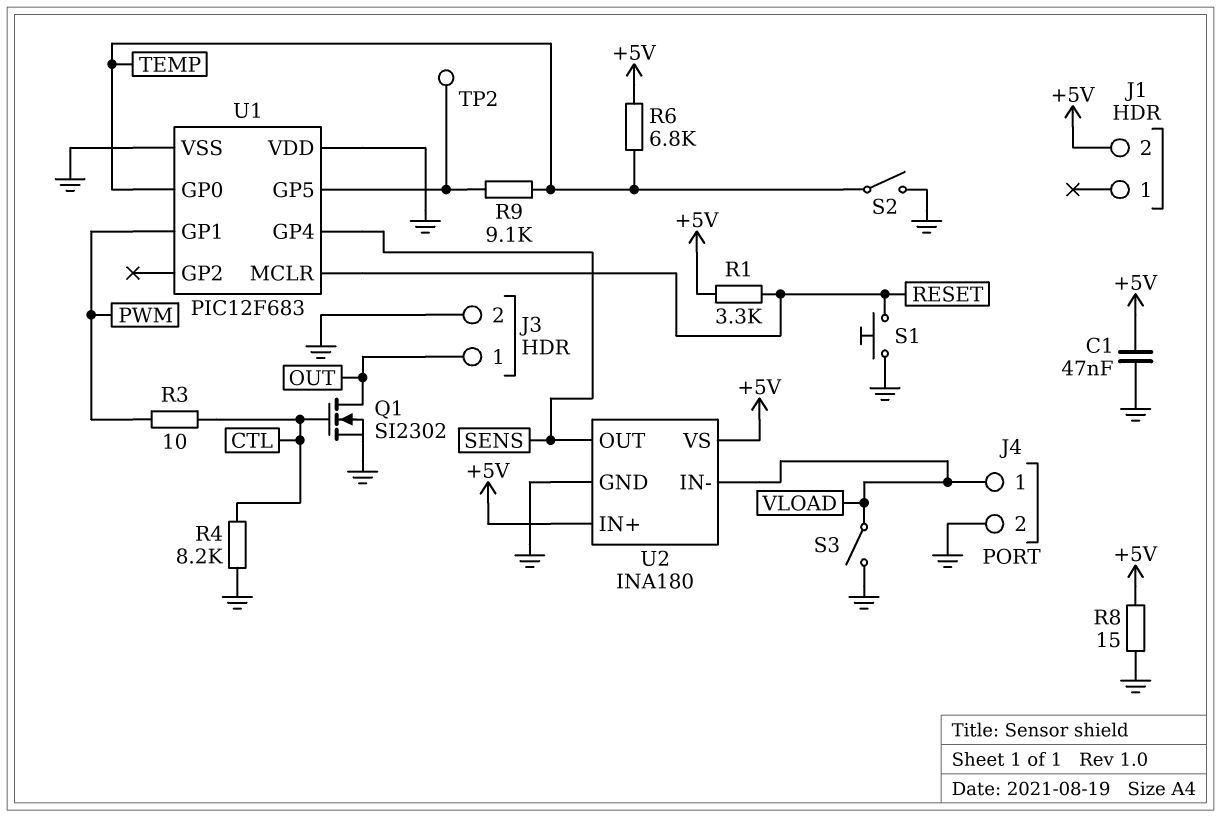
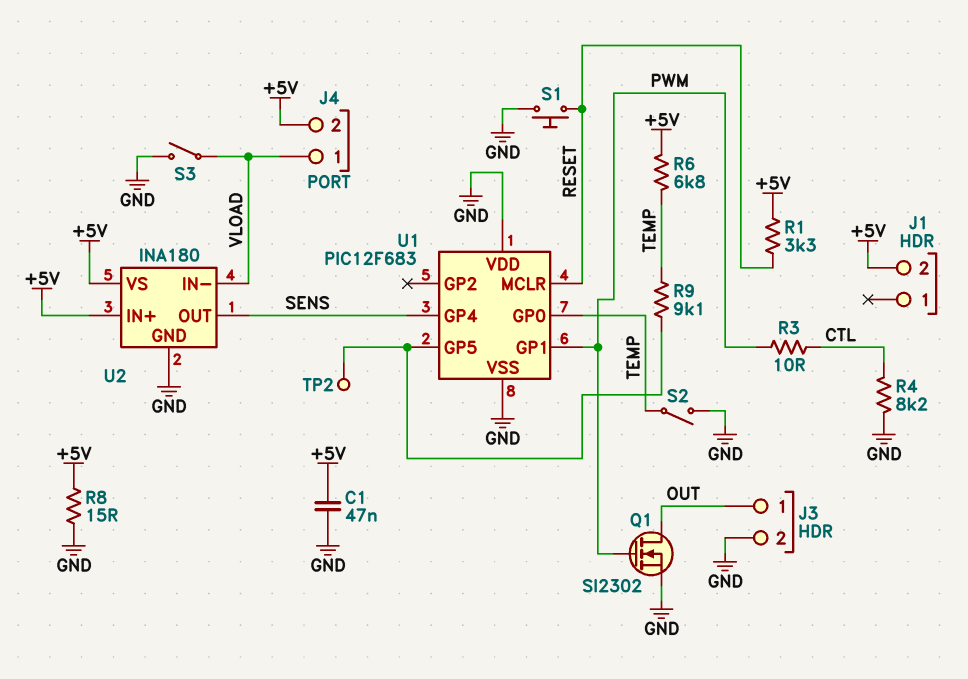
J4 pin 2: GND -> +5V
Q1: NMOS SI2302 (G CTL, D OUT, S GND) -> NMOS SI2302 (G PWM, D OUT, S GND)

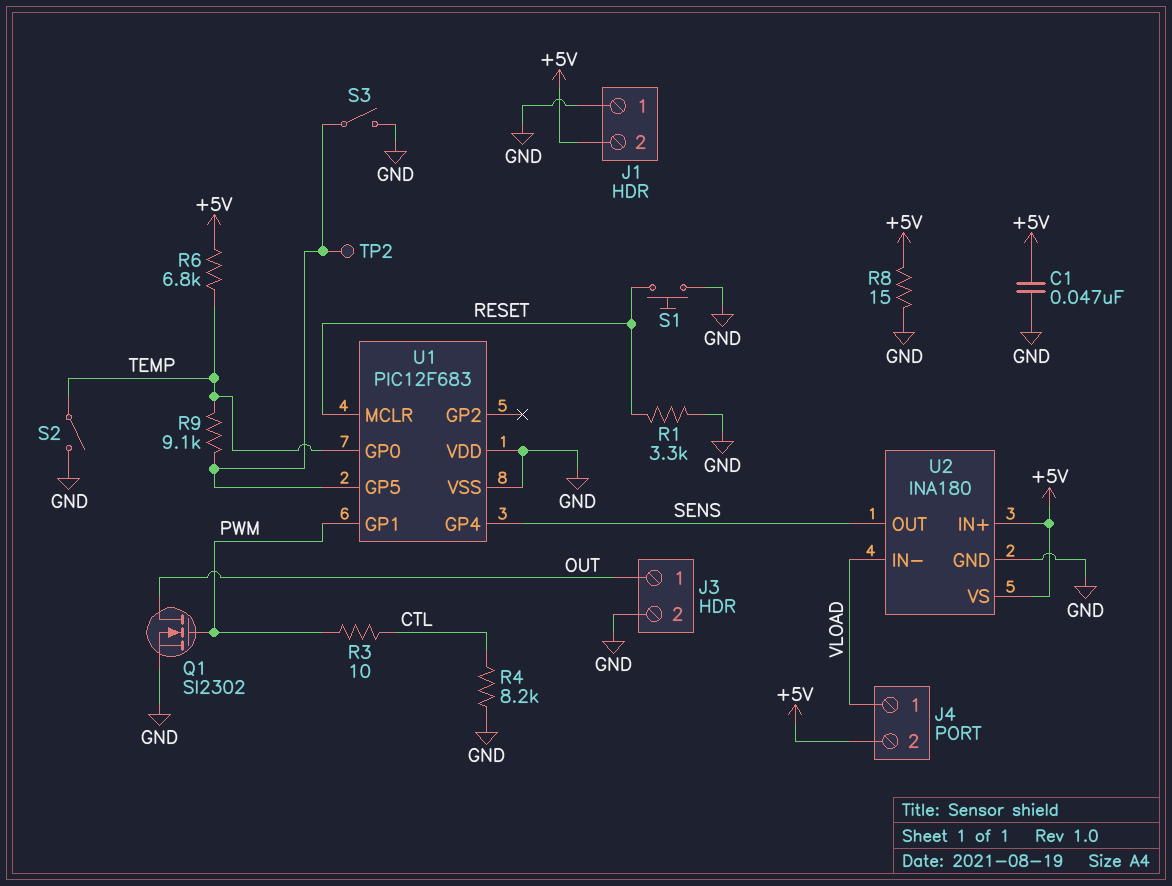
J1 pin 1: none -> GND
R1: 3.3k (+5V, RESET) -> 3.3k (GND, RESET)
S3: switch (GND, VLOAD) -> switch (GND, U1/GP5)

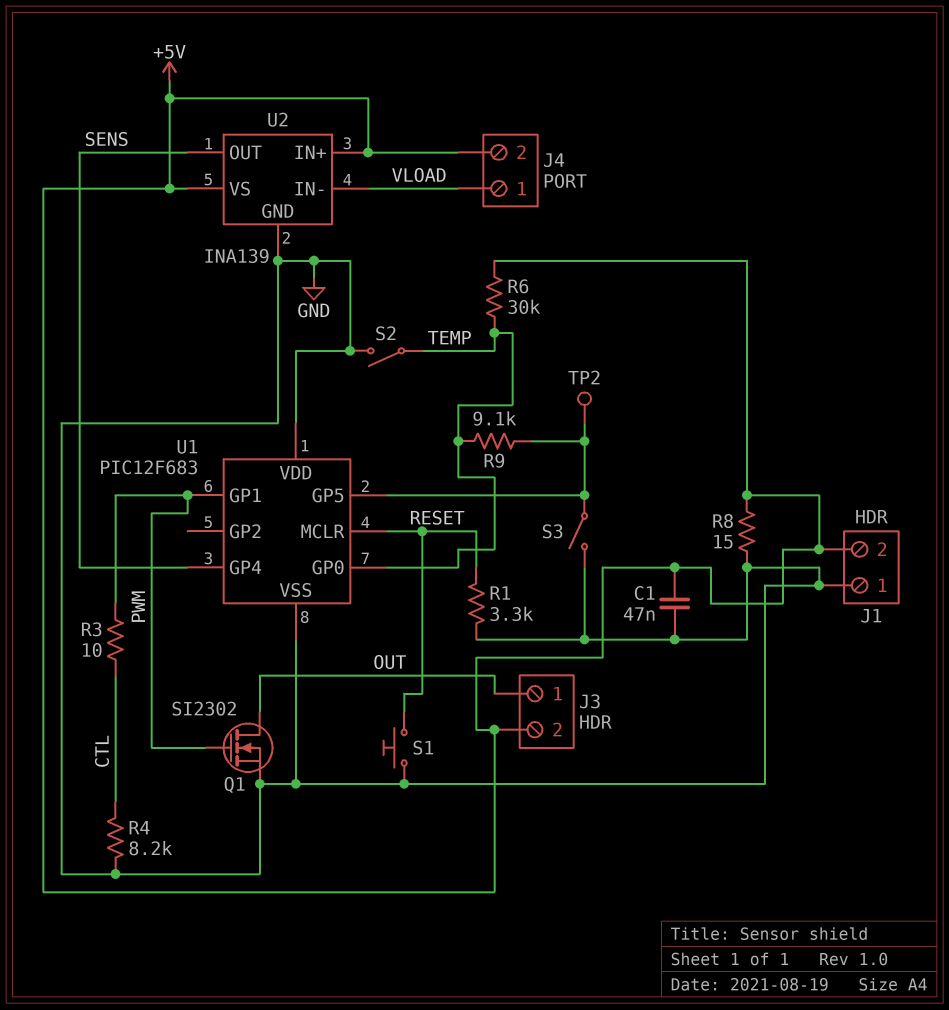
J3 pin 2: GND -> +5V
R6: 6.8k (+5V, TEMP) -> 30k (+5V, TEMP)
U2: INA180 -> INA139

